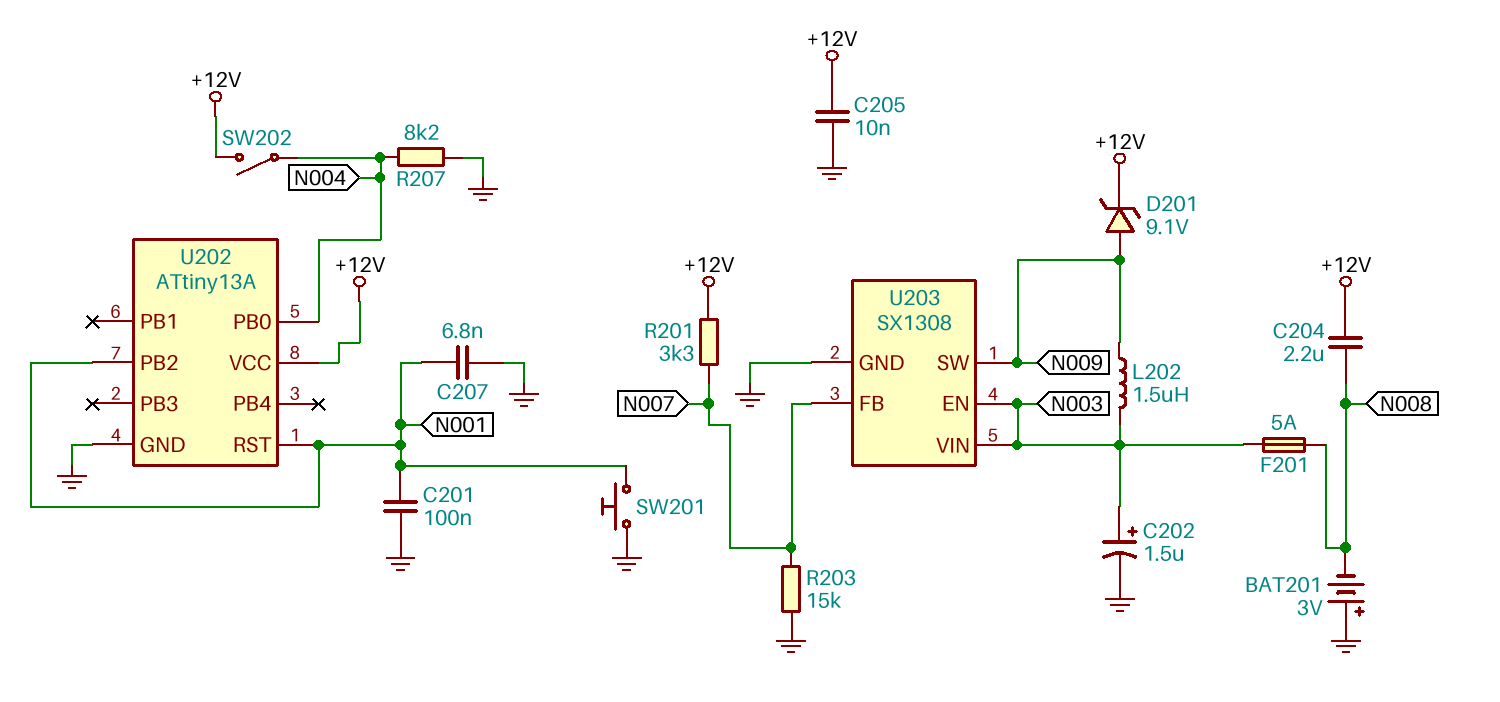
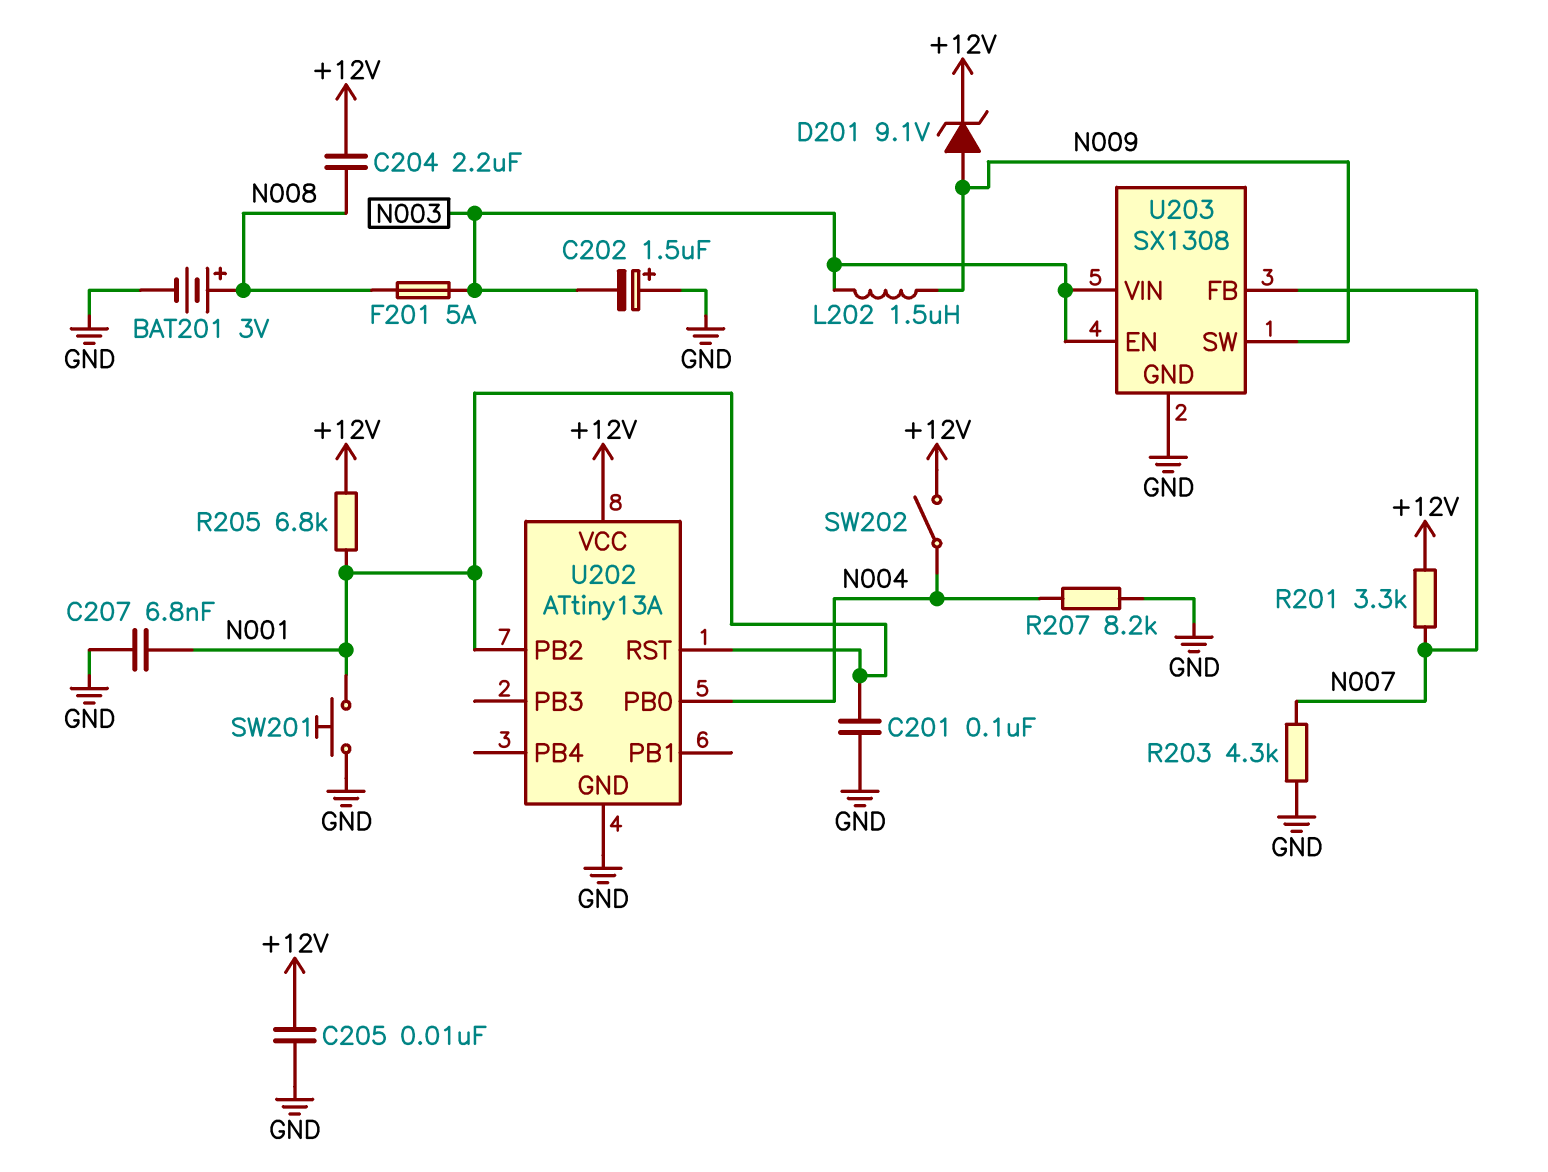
BAT201: 3V (plus GND, minus N008) -> 3V (plus N008, minus GND)
C202: 1.5uF (plus N003, minus GND) -> 1.5uF (plus GND, minus N003)
R203: 15k (GND, N007) -> 4.3k (GND, N007)
R205: none -> 6.8k (+12V, N001)

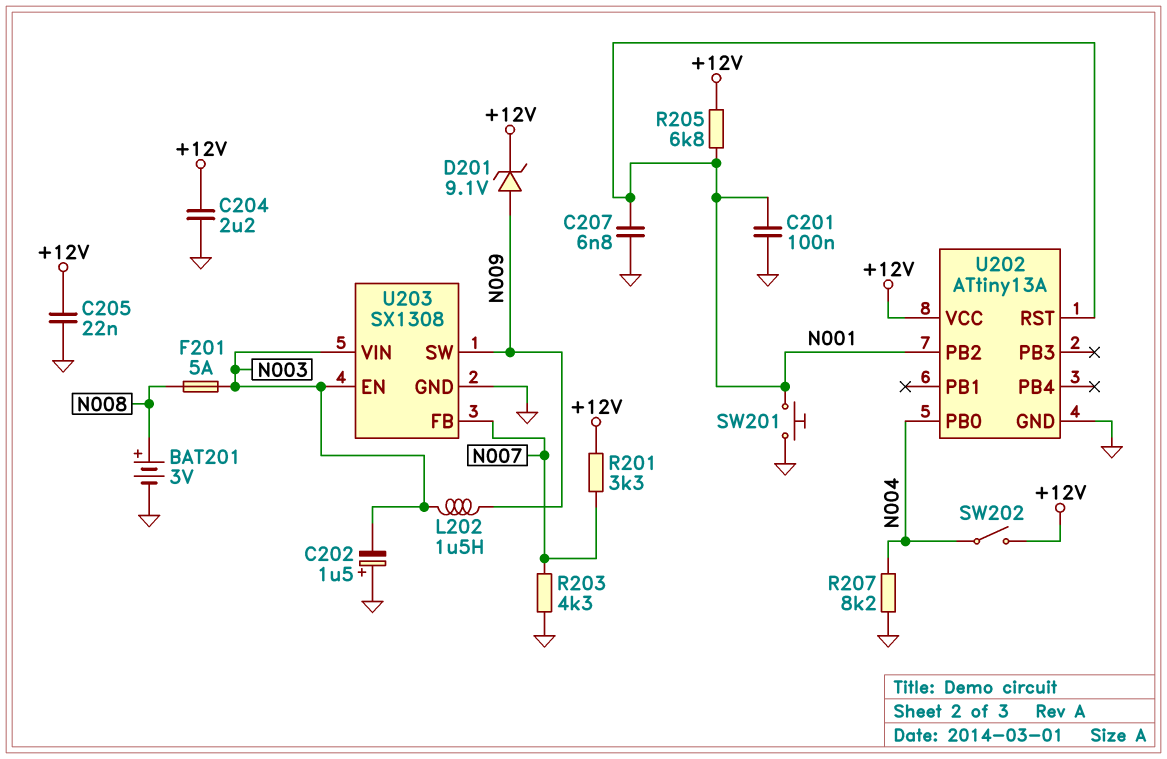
C204: 2.2uF (+12V, N008) -> 2.2uF (+12V, GND)
C205: 10nF (+12V, GND) -> 22nF (+12V, GND)

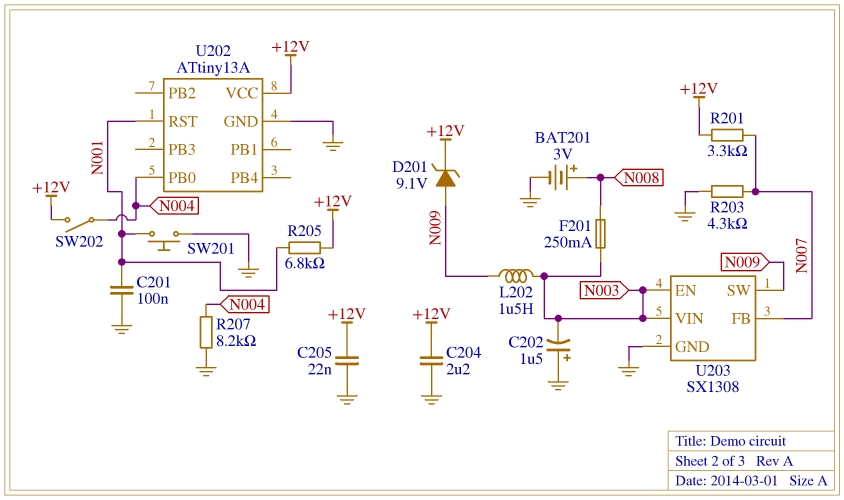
C207: 6.8nF (GND, N001) -> none
F201: 5A (N003, N008) -> 250mA (N003, N008)
U202 pin PB2: N001 -> none

